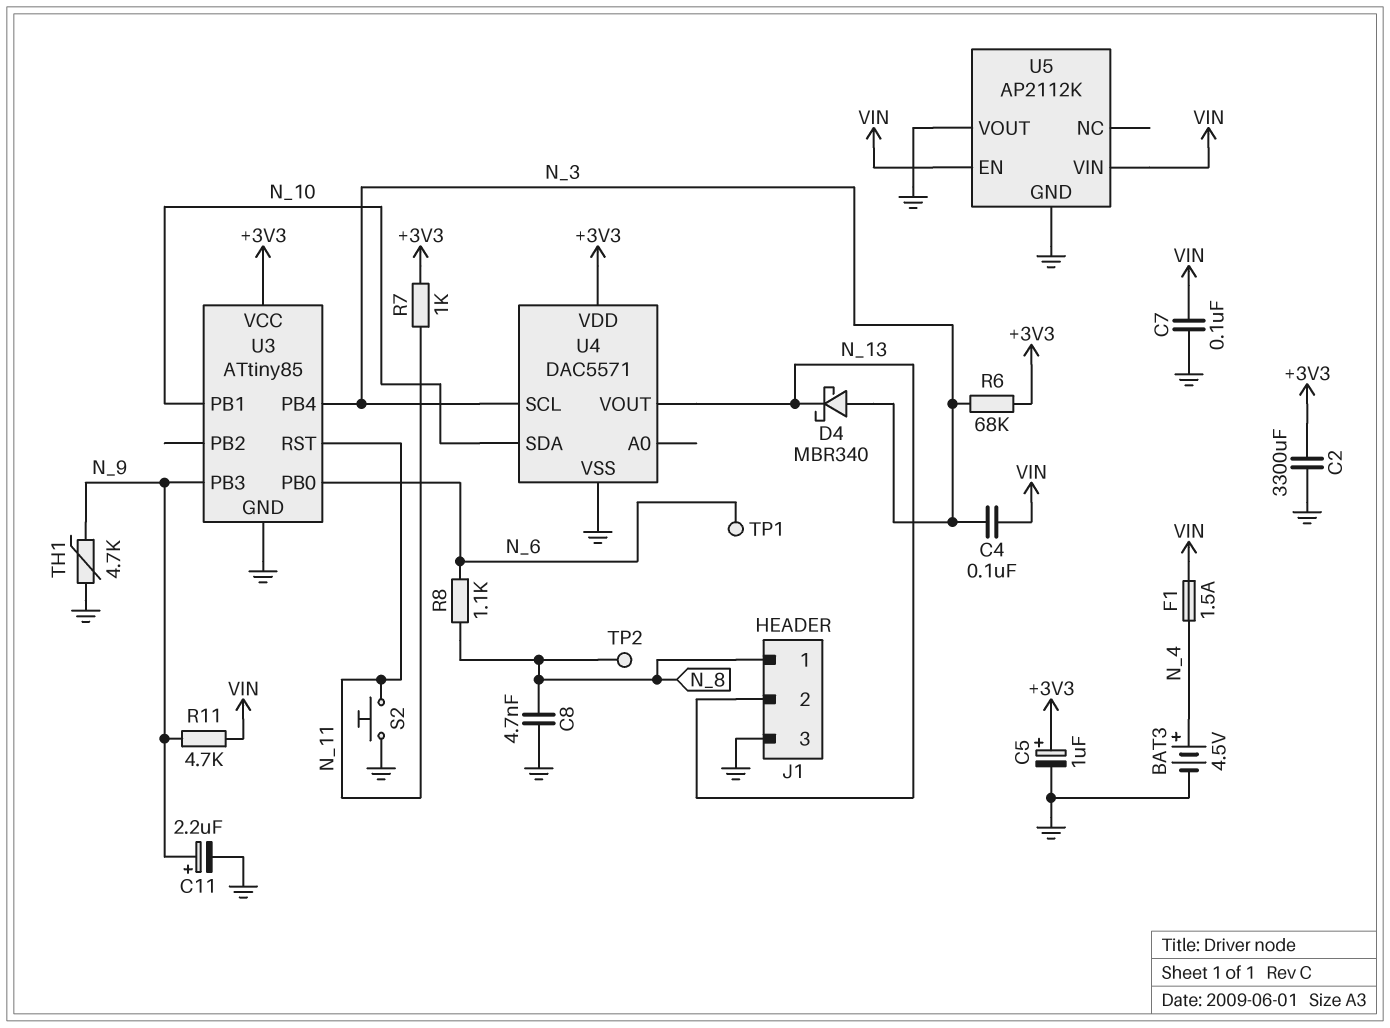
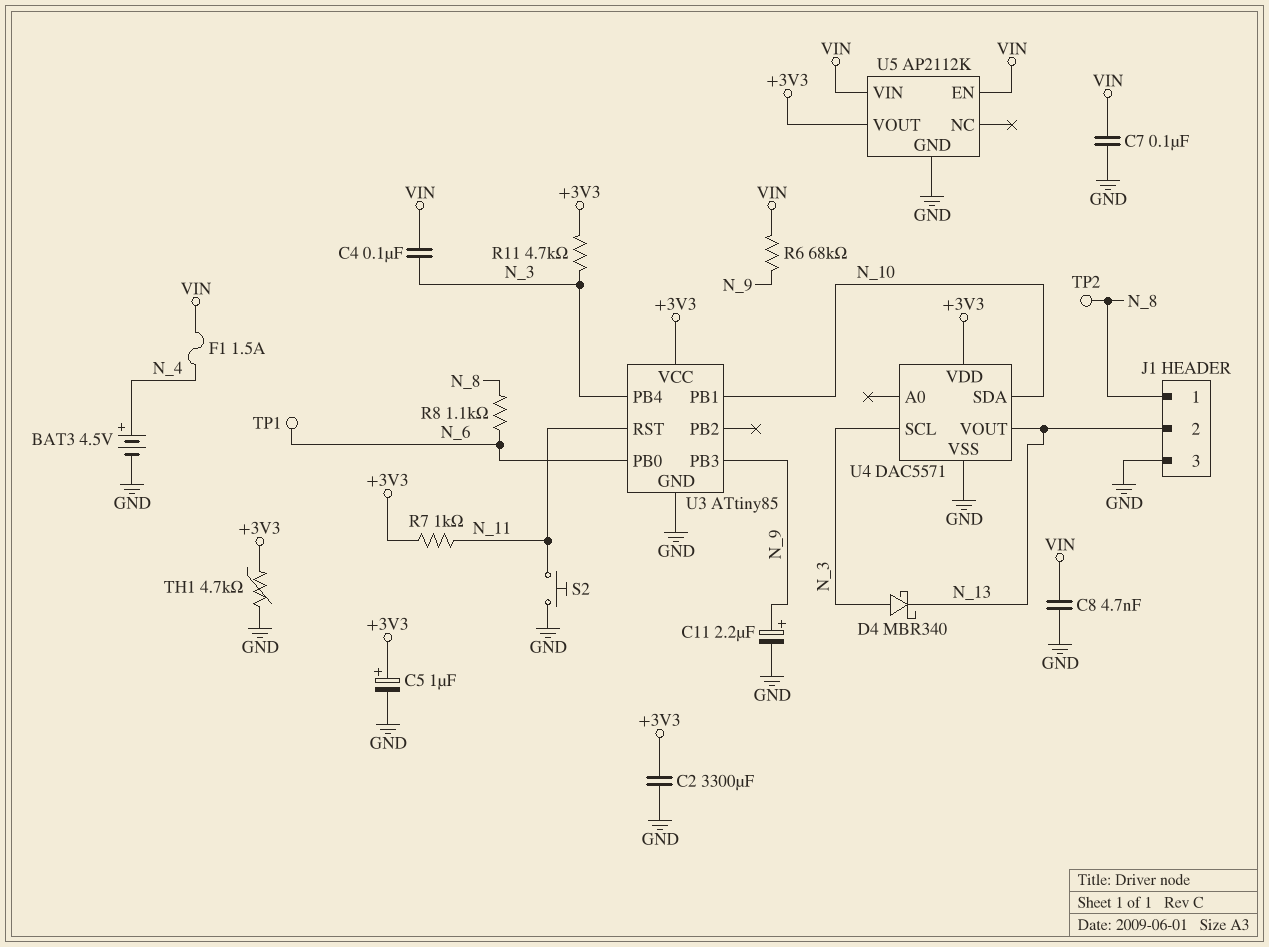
C8: 4.7nF (GND, N_8) -> 4.7nF (GND, VIN)
R6: 68k (+3V3, N_3) -> 68k (N_9, VIN)
R11: 4.7k (N_9, VIN) -> 4.7k (+3V3, N_3)
TH1: 4.7k (GND, N_9) -> 4.7k (+3V3, GND)
U5 pin VOUT: GND -> +3V3

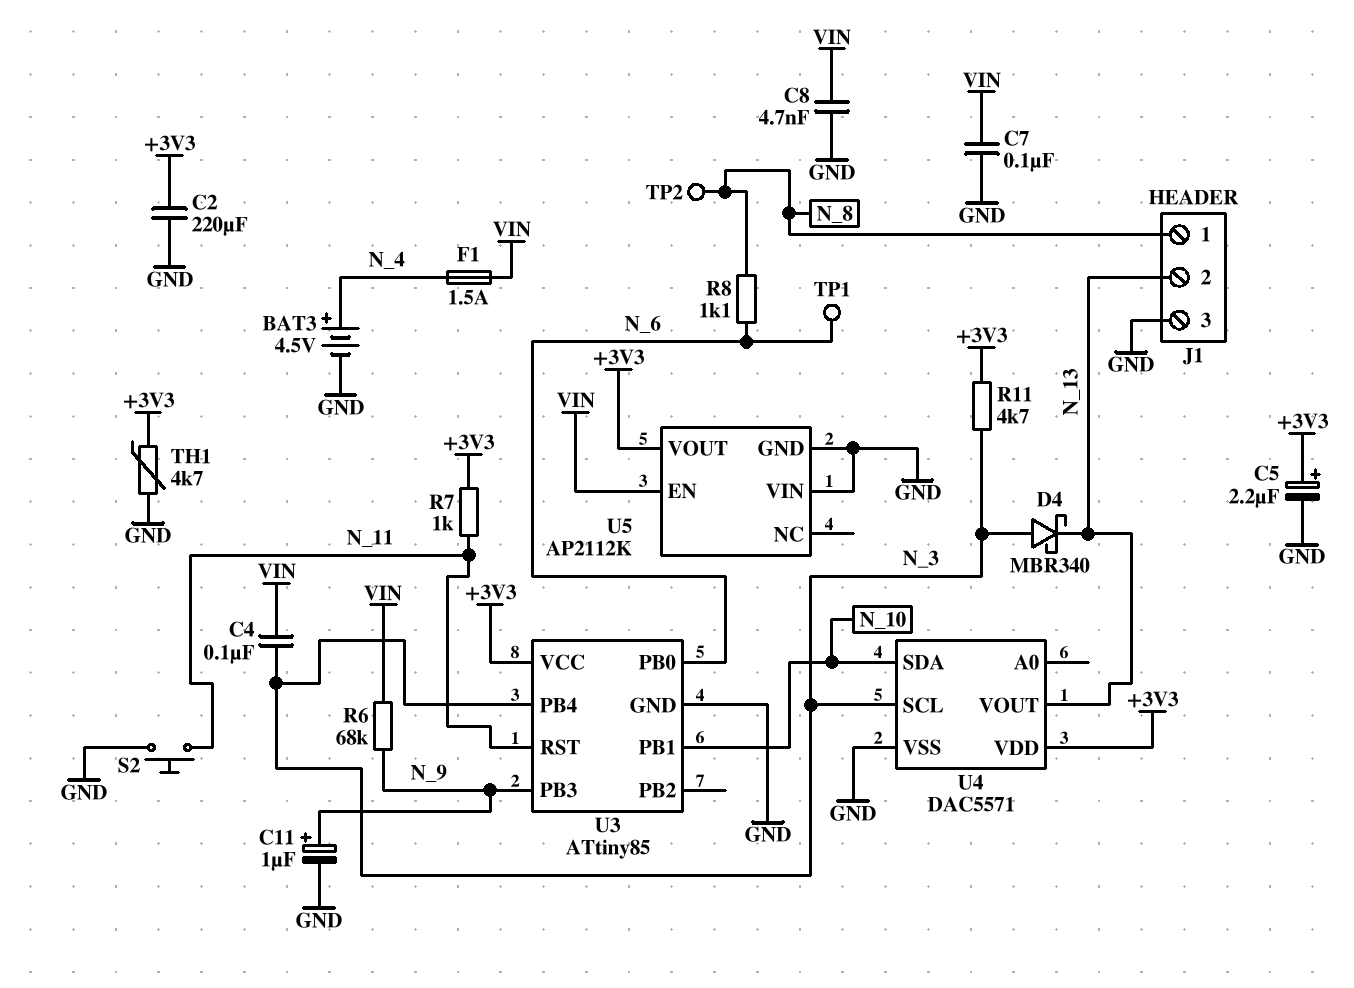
C2: 3300uF (+3V3, GND) -> 220uF (+3V3, GND)
C5: 1uF (plus +3V3, minus GND) -> 2.2uF (plus +3V3, minus GND)
C11: 2.2uF (plus N_9, minus GND) -> 1uF (plus N_9, minus GND)
U5 pin VIN: VIN -> GND

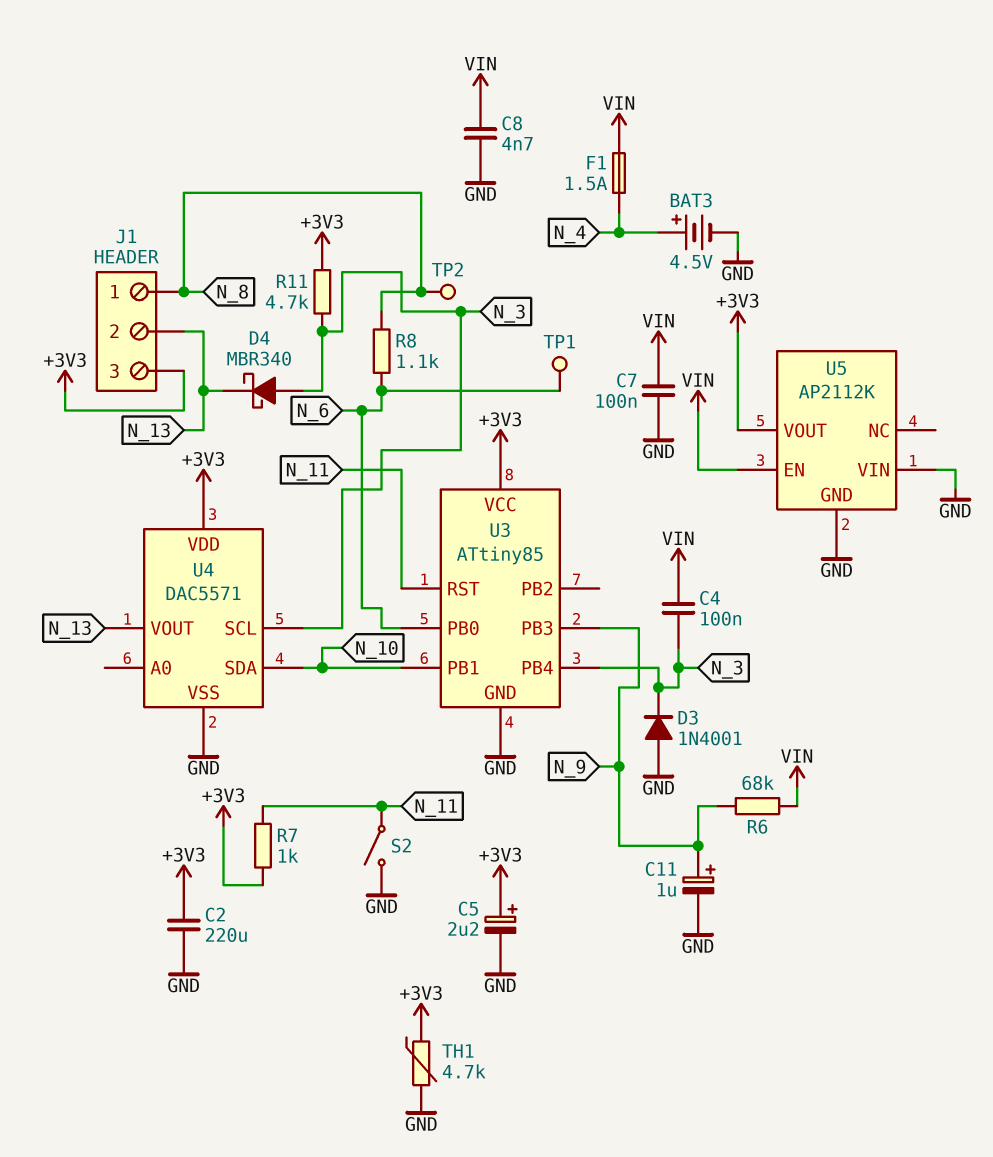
D3: none -> diode 1N4001 (A GND, K N_3)
J1 pin 3: GND -> +3V3
S2: button (GND, N_11) -> switch (GND, N_11)

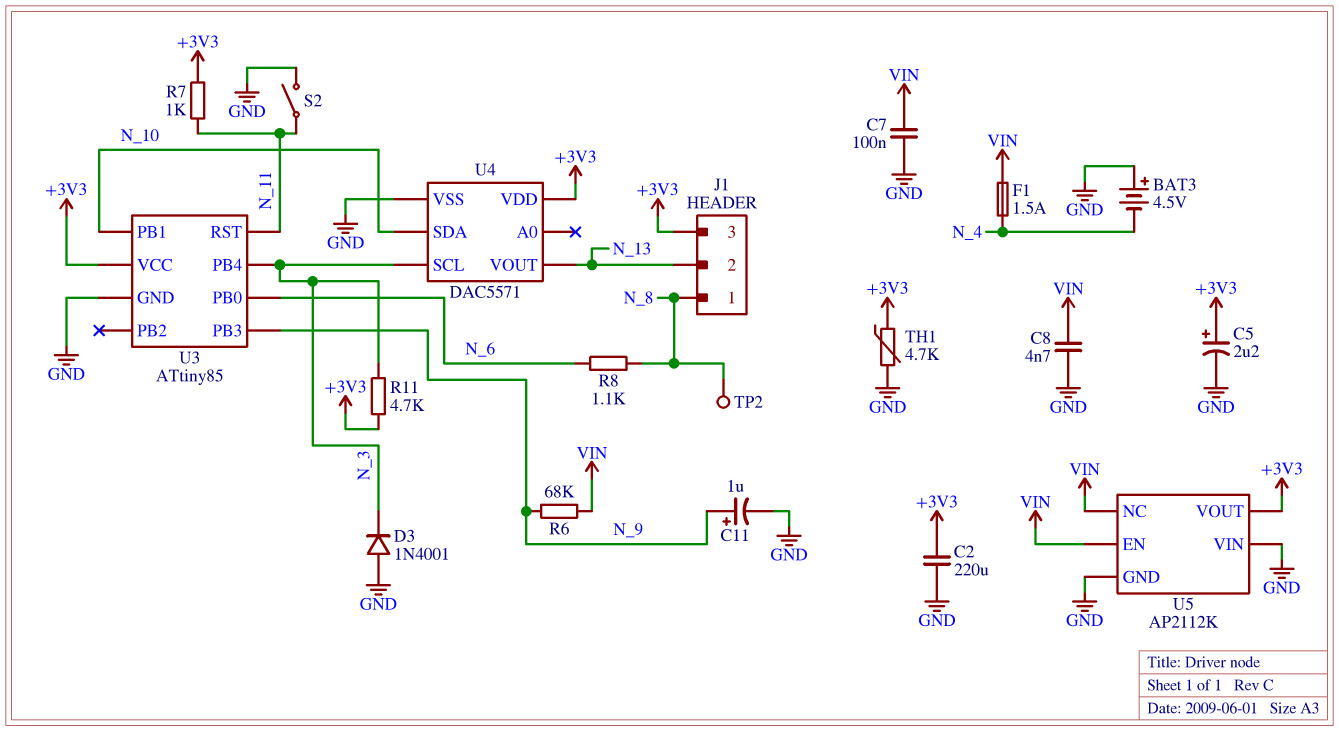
BAT3: 4.5V (plus N_4, minus GND) -> 4.5V (plus GND, minus N_4)
C4: 100nF (N_3, VIN) -> none
D4: schottky MBR340 (A N_3, K N_13) -> none
TP1: test point (N_6) -> none
U5 pin NC: none -> VIN

